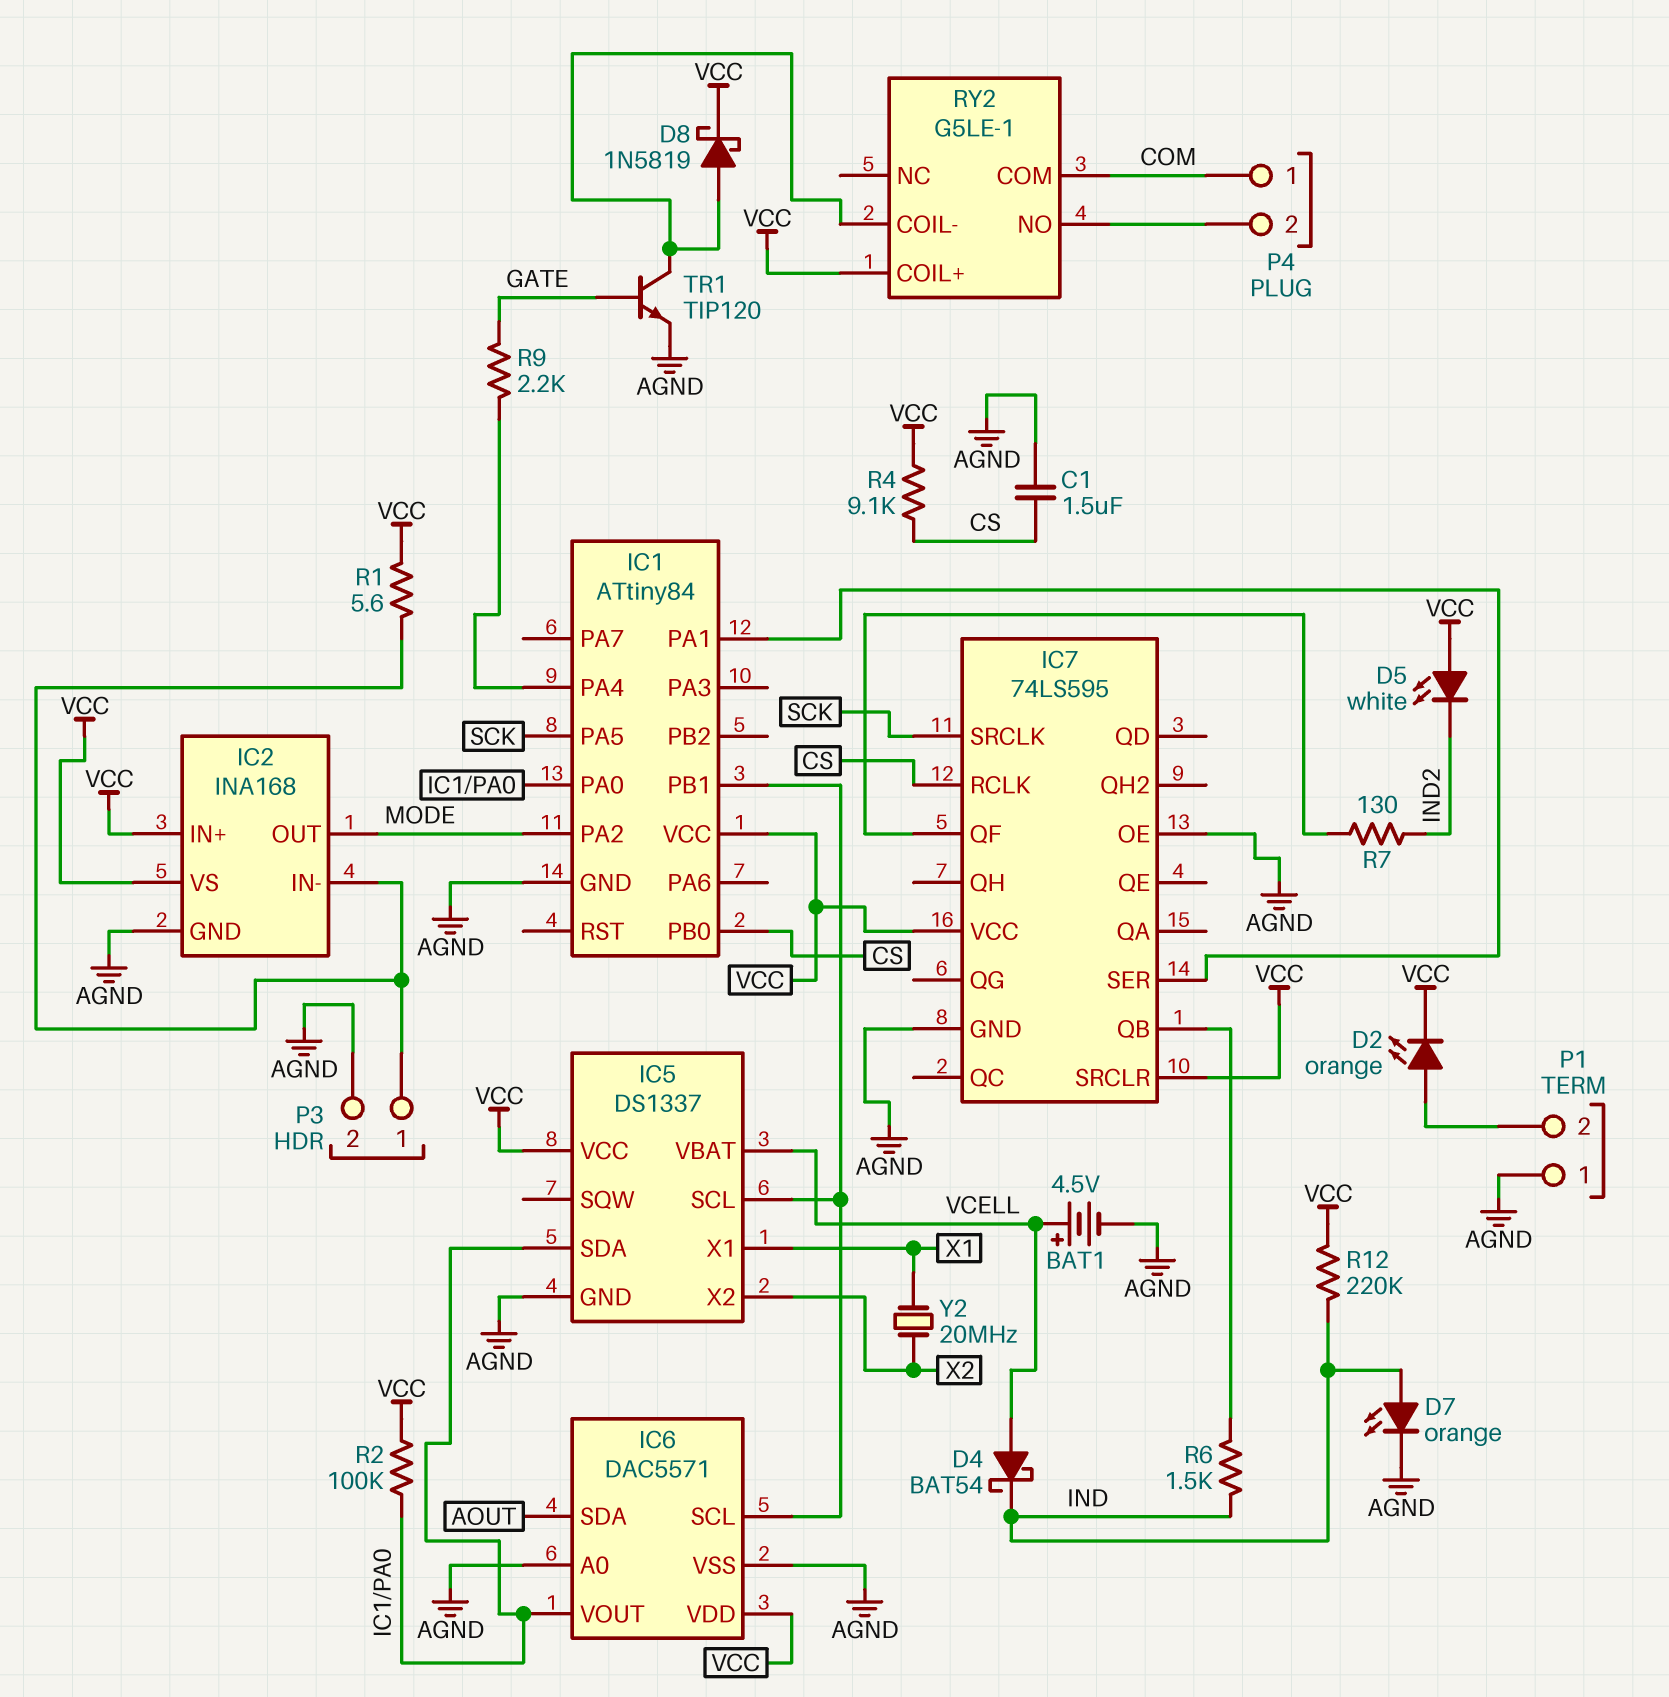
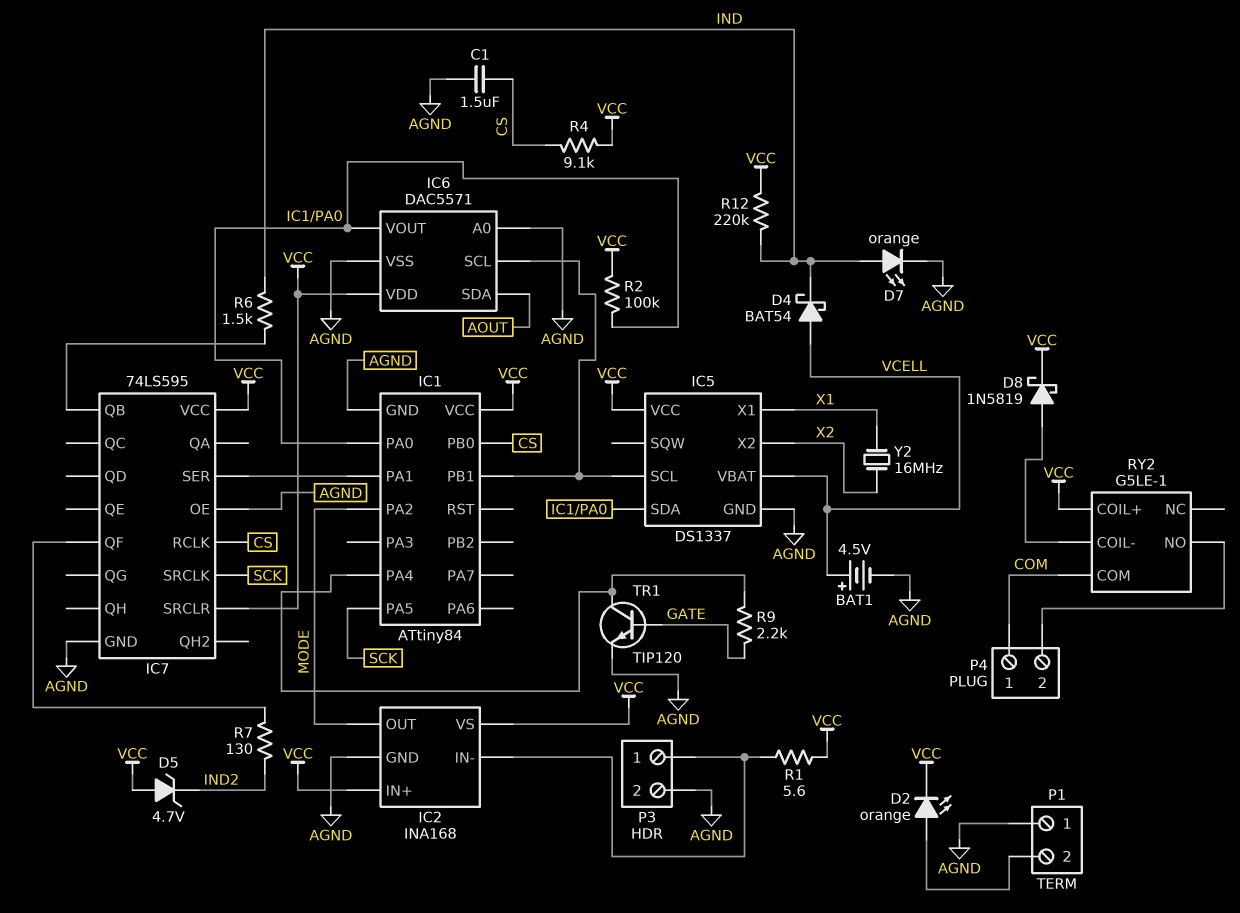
D5: LED white (A VCC, K IND2) -> zener 4.7V (A VCC, K IND2)
TR1: NPN TIP120 (B GATE, C RY2/COIL-, E AGND) -> NPN TIP120 (B GATE, C IC1/PA4, E AGND)
Y2: 20MHz (X1, X2) -> 16MHz (X1, X2)

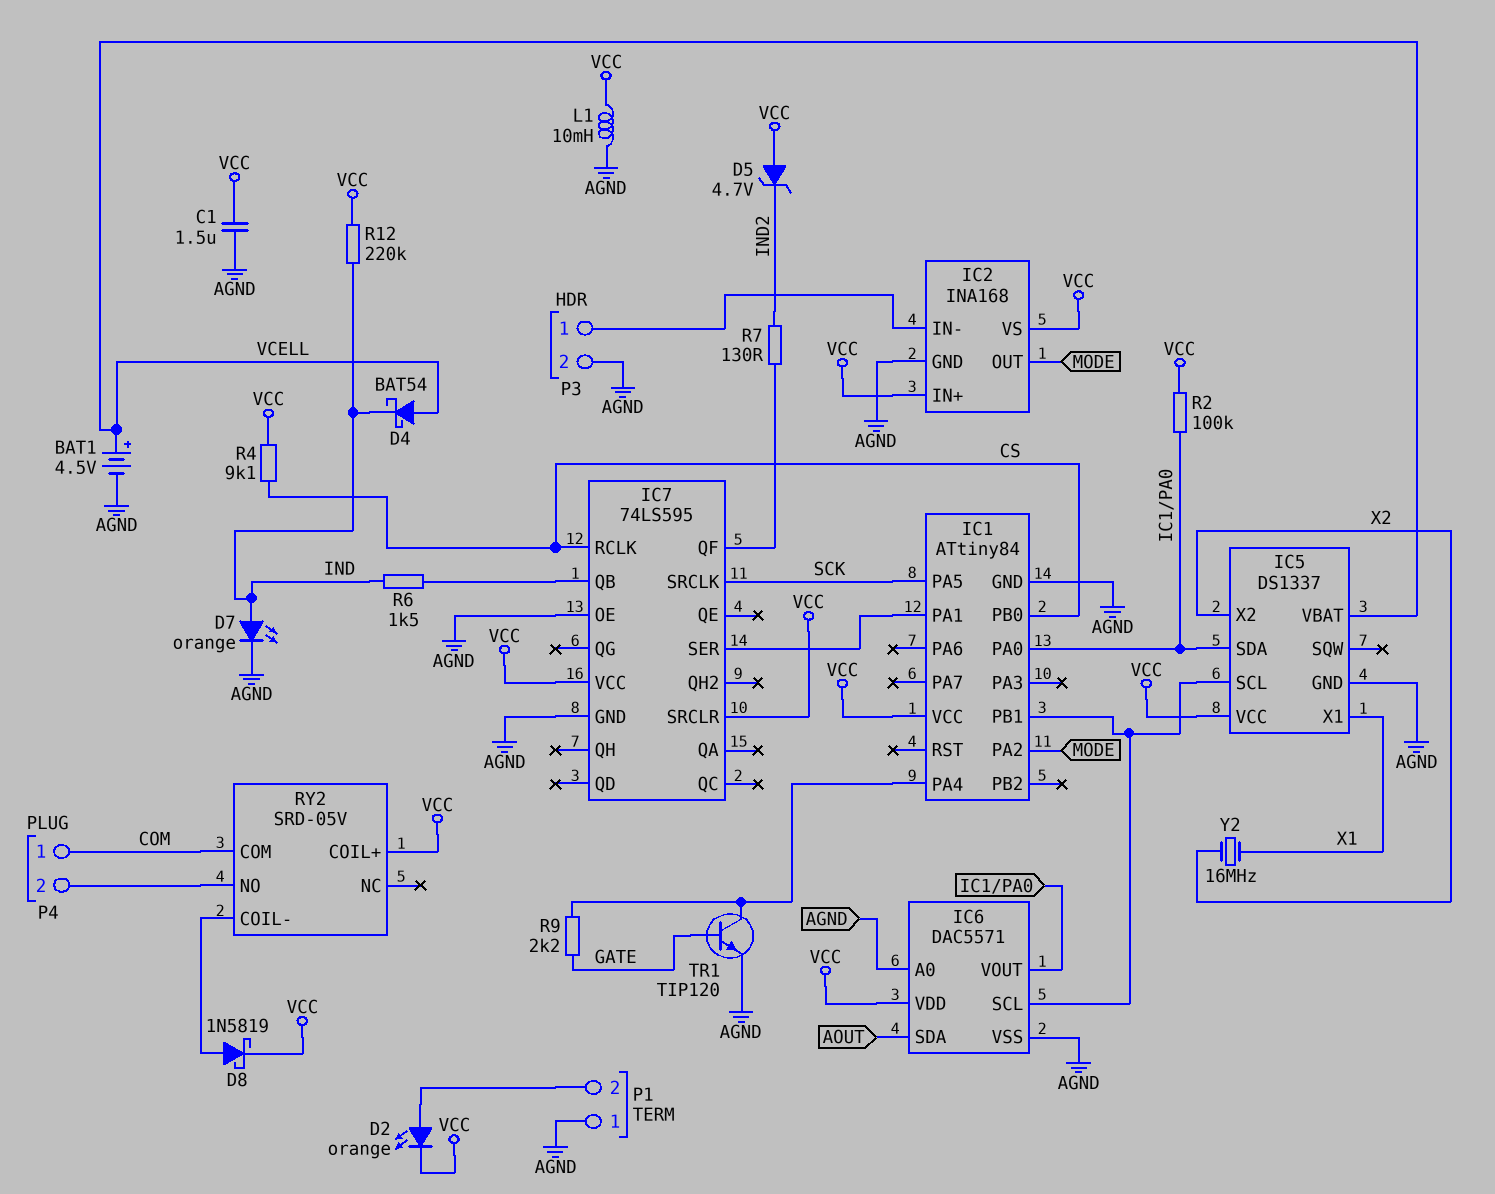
C1: 1.5uF (AGND, CS) -> 1.5uF (AGND, VCC)
L1: none -> 10mH (AGND, VCC)
R1: 5.6 (IC2/IN-, VCC) -> none
RY2: G5LE-1 -> SRD-05V

